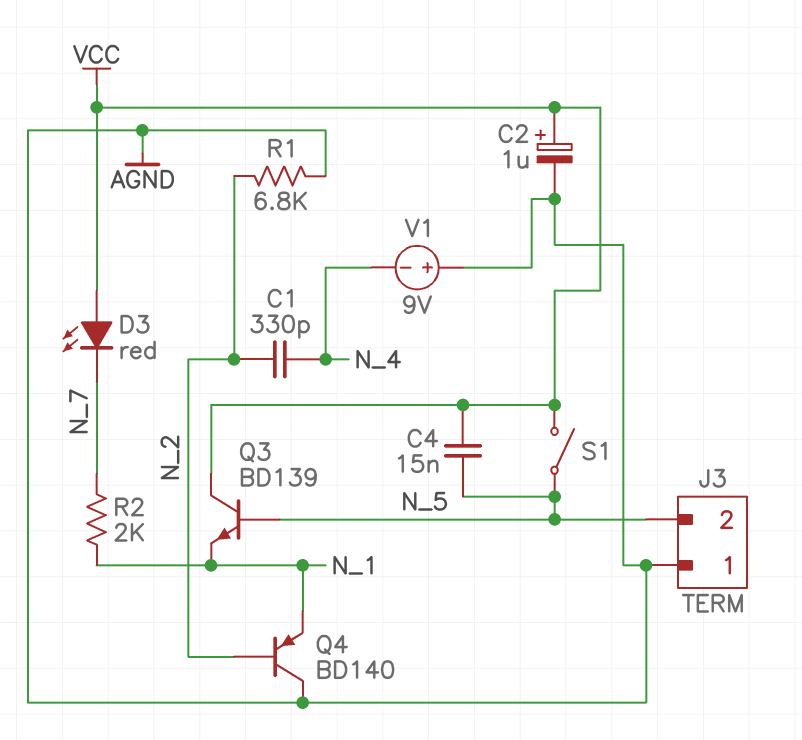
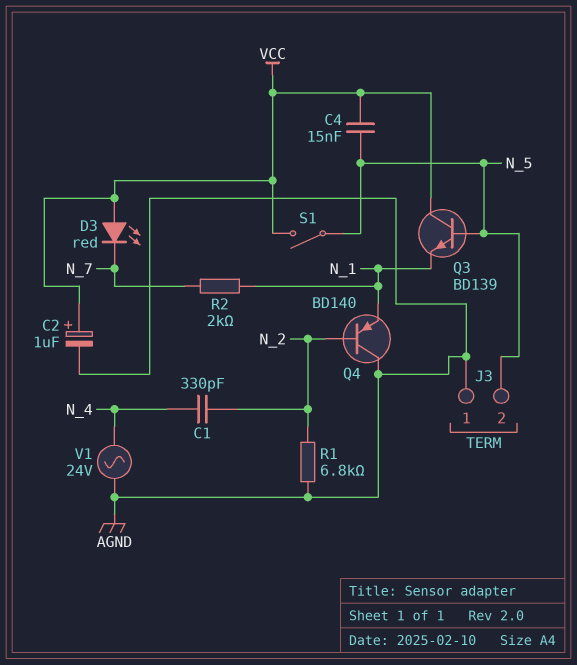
V1: 9V (plus AGND, minus N_4) -> AC 24V (AGND, N_4)

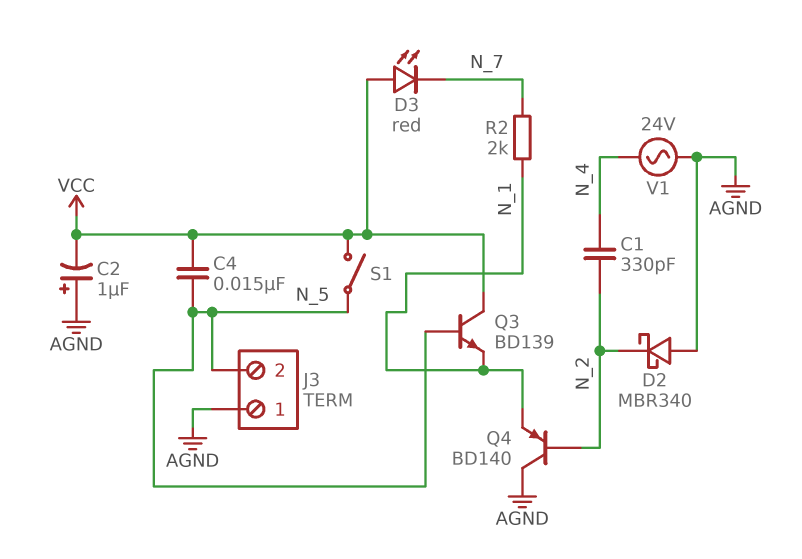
C2: 1uF (plus VCC, minus AGND) -> 1uF (plus AGND, minus VCC)
D2: none -> schottky MBR340 (A AGND, K N_2)
R1: 6.8k (AGND, N_2) -> none

